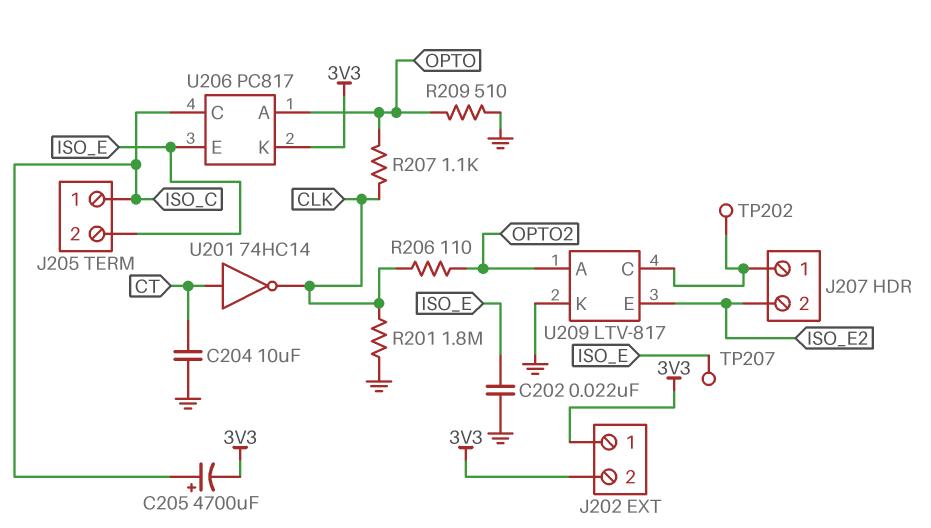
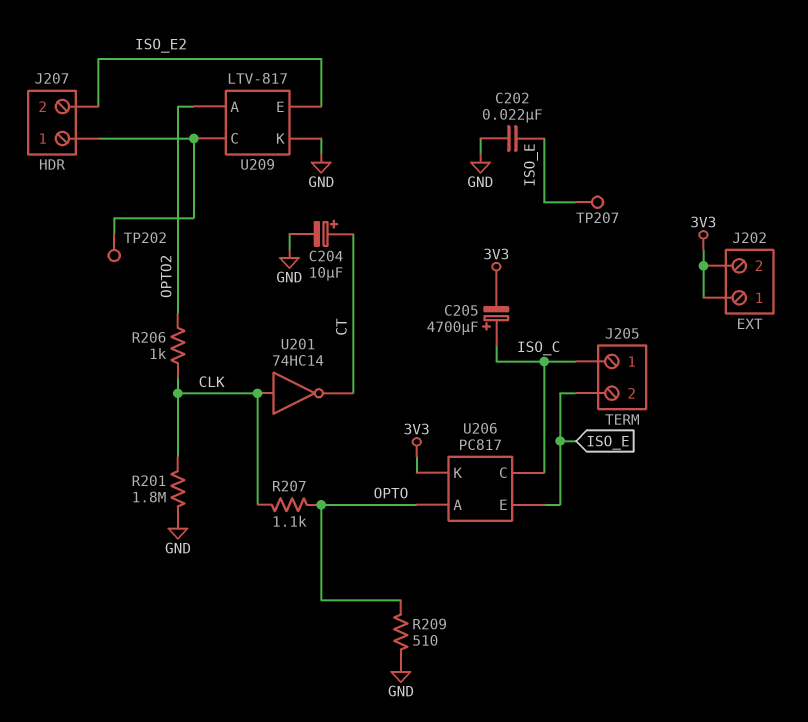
C204: 10uF (CT, GND) -> 10uF (plus CT, minus GND)
R206: 110 (CLK, OPTO2) -> 1k (CLK, OPTO2)
U201: NOT 74HC14 (in CT, out CLK) -> NOT 74HC14 (in CLK, out CT)

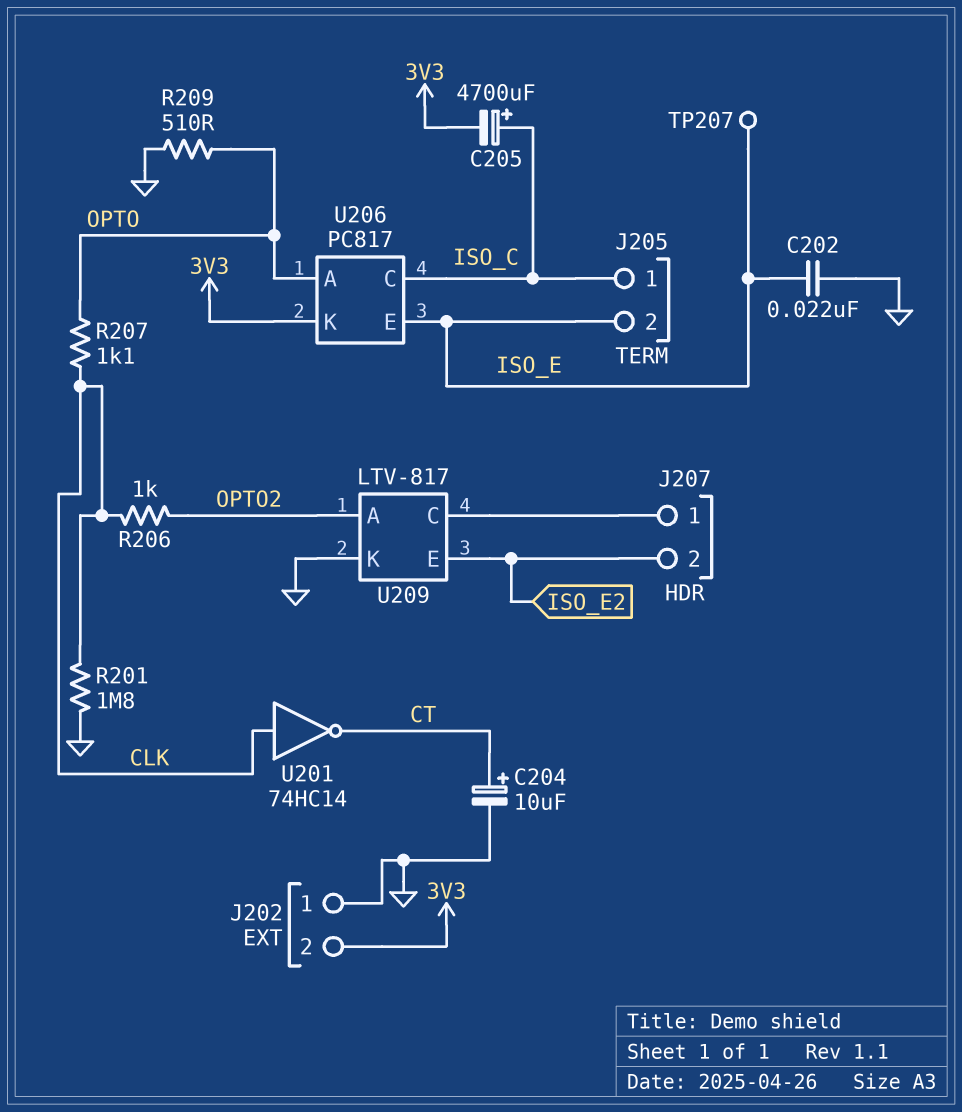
J202 pin 1: 3V3 -> GND
TP202: test point (J207/1) -> none

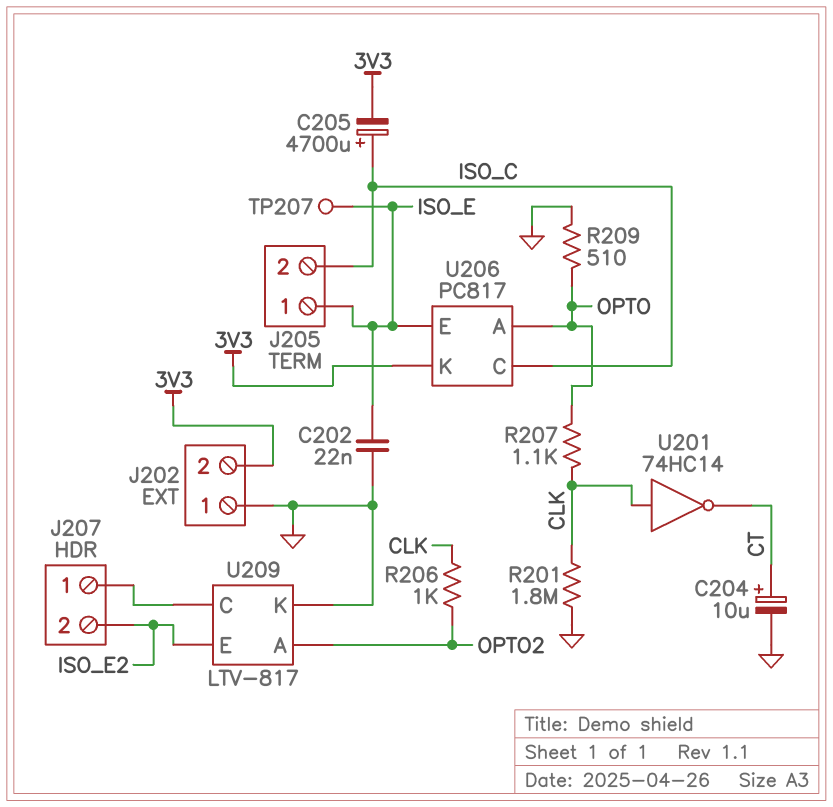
J205 pin 1: ISO_C -> ISO_E
J205 pin 2: ISO_E -> ISO_C

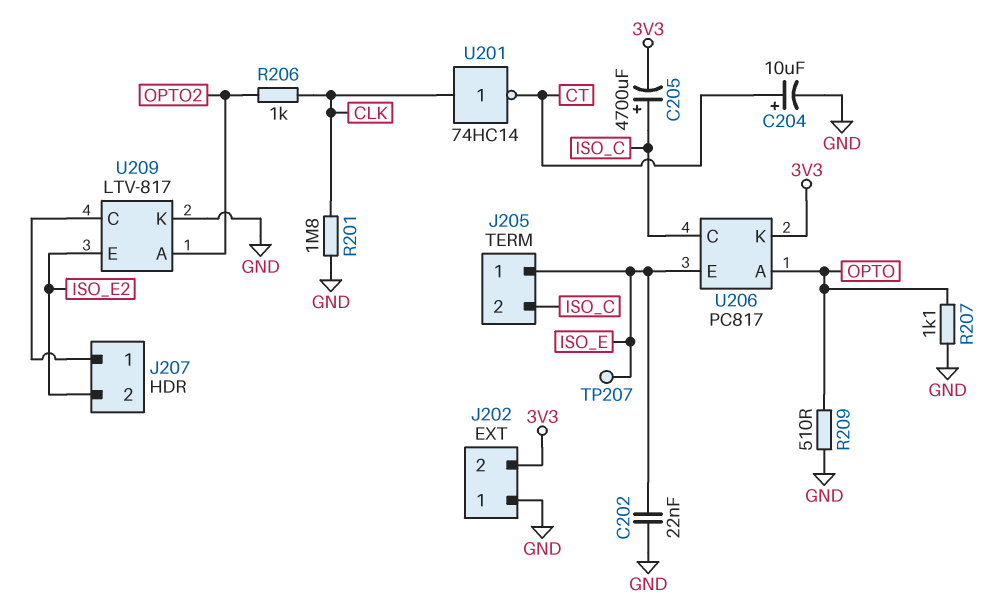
R207: 1.1k (CLK, OPTO) -> 1.1k (GND, OPTO)

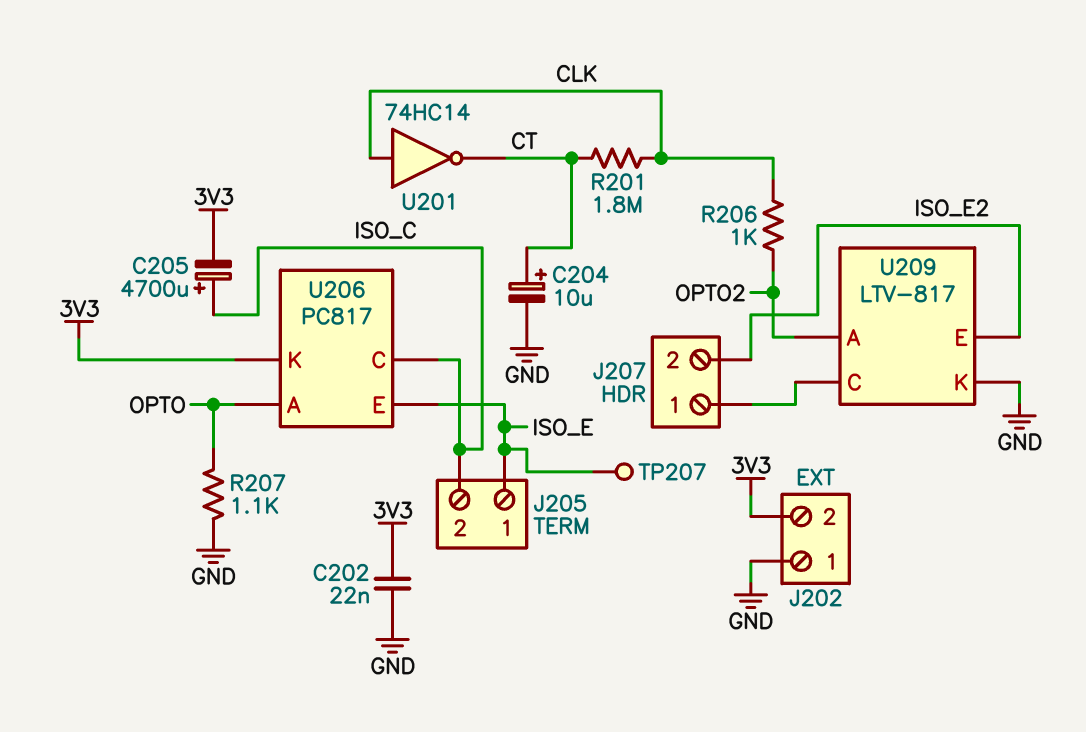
C202: 22nF (GND, ISO_E) -> 22nF (3V3, GND)
R201: 1.8M (CLK, GND) -> 1.8M (CLK, CT)
R209: 510 (GND, OPTO) -> none

